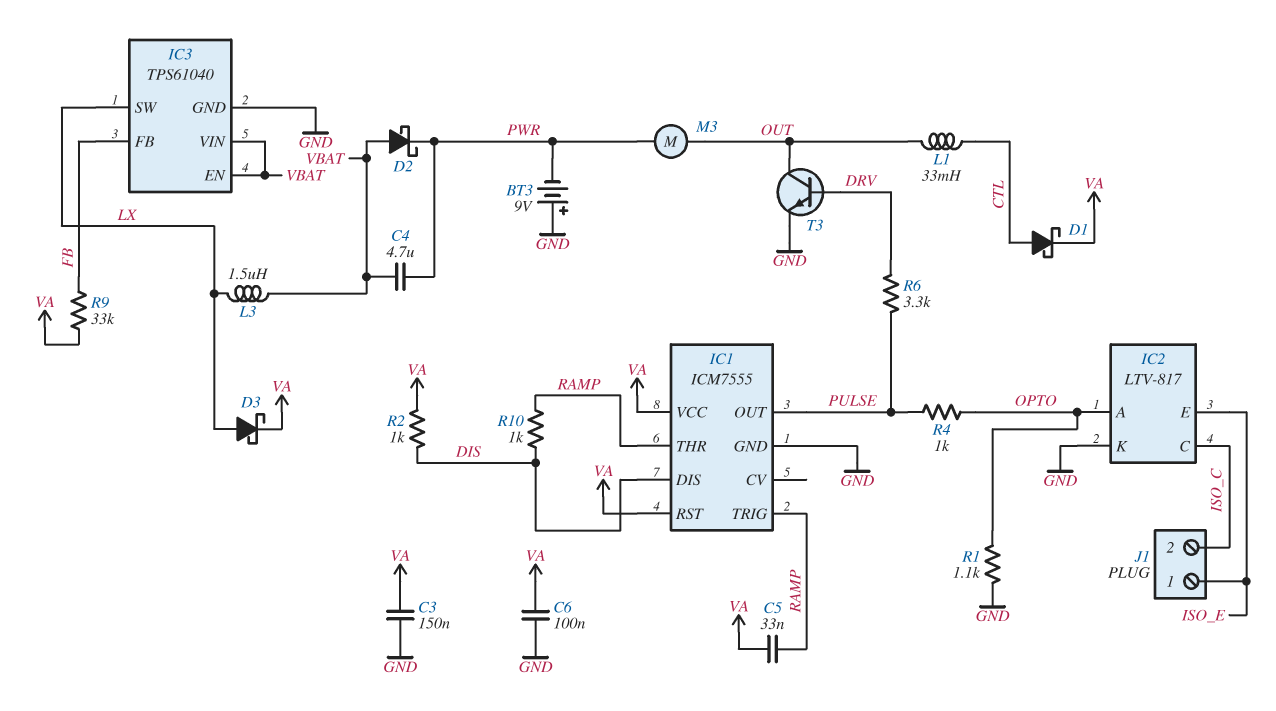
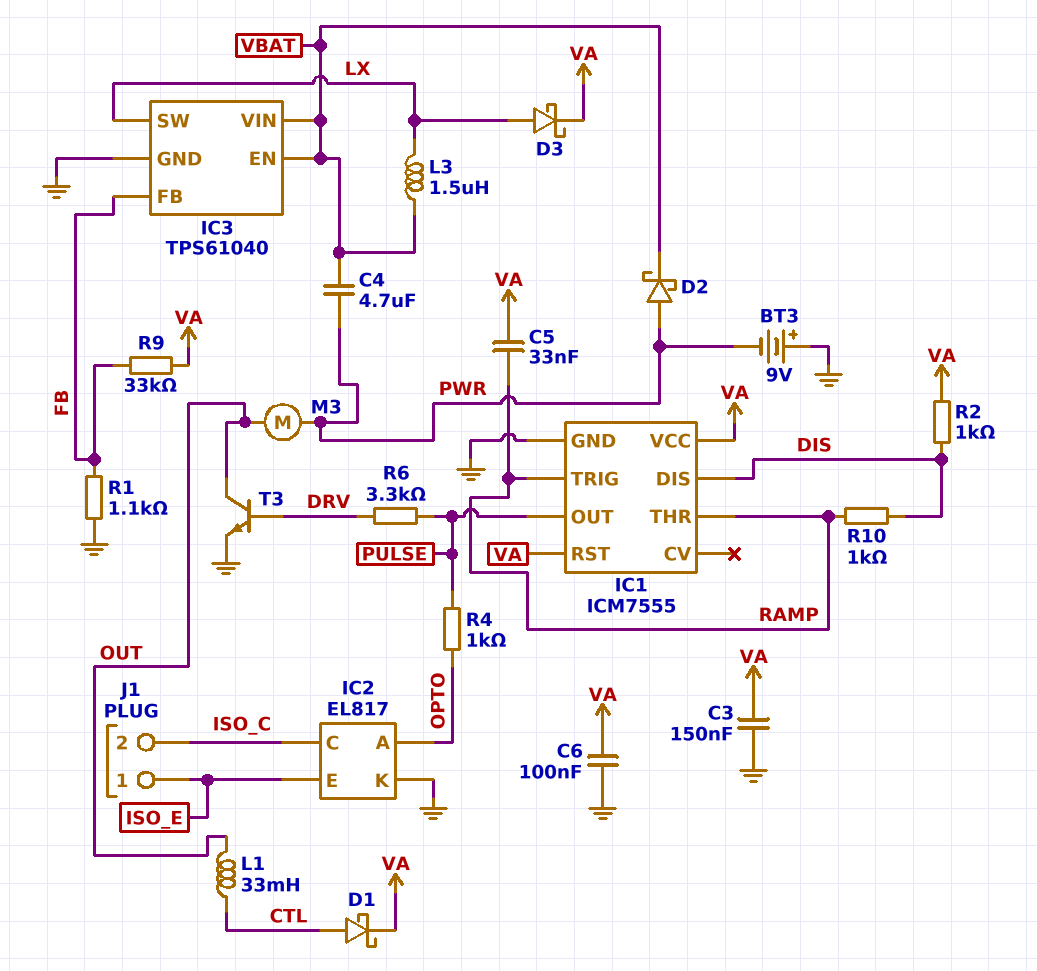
D2: schottky (A VBAT, K PWR) -> schottky (A PWR, K VBAT)
IC2: LTV-817 -> EL817
R1: 1.1k (GND, OPTO) -> 1.1k (FB, GND)

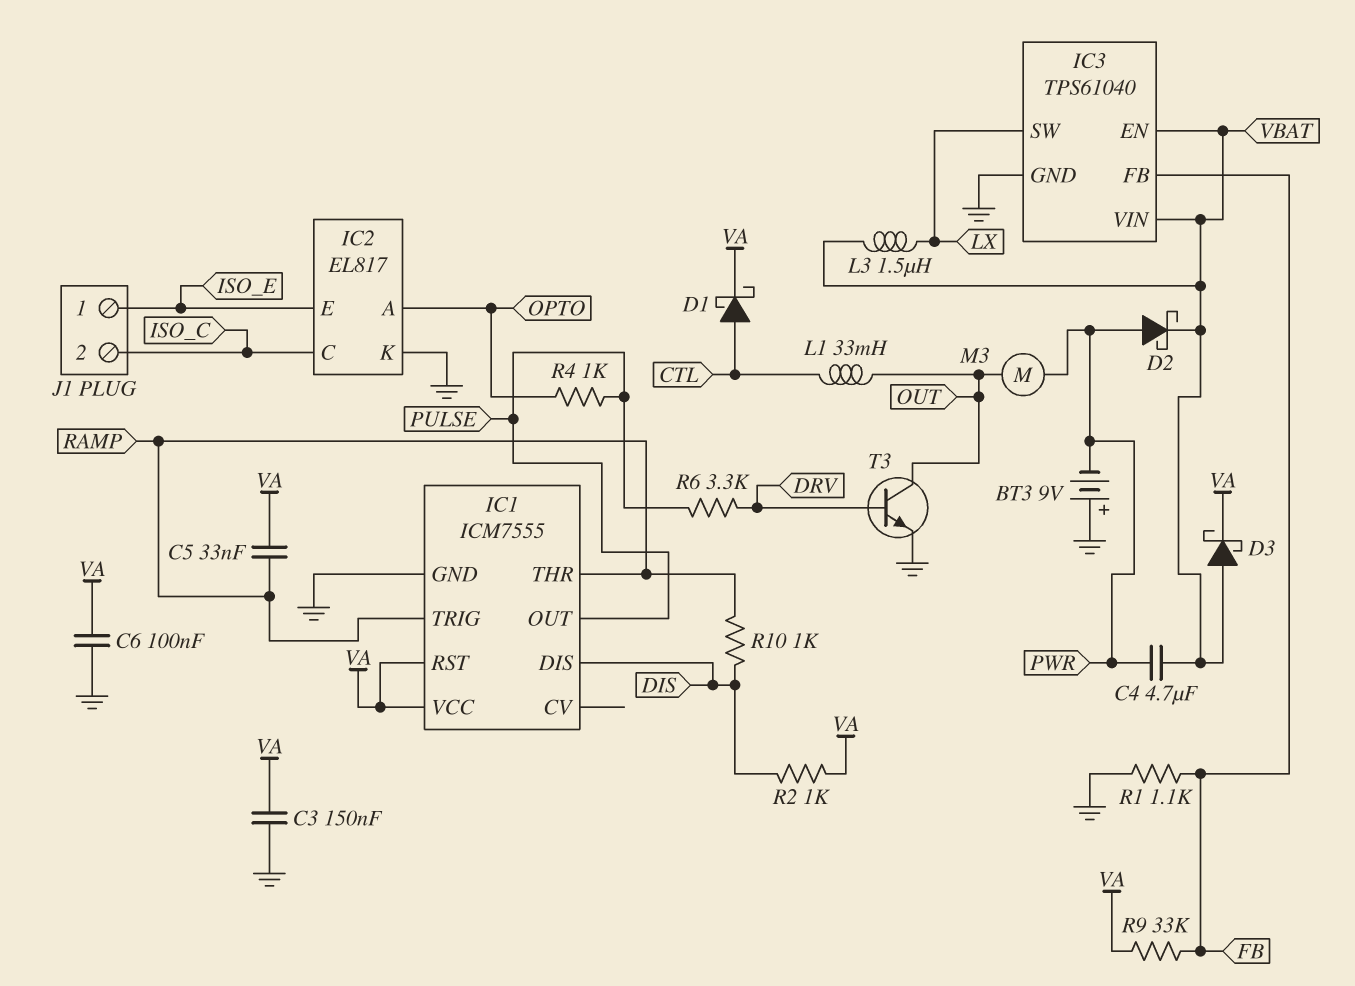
D3: schottky (A LX, K VA) -> schottky (A VBAT, K VA)

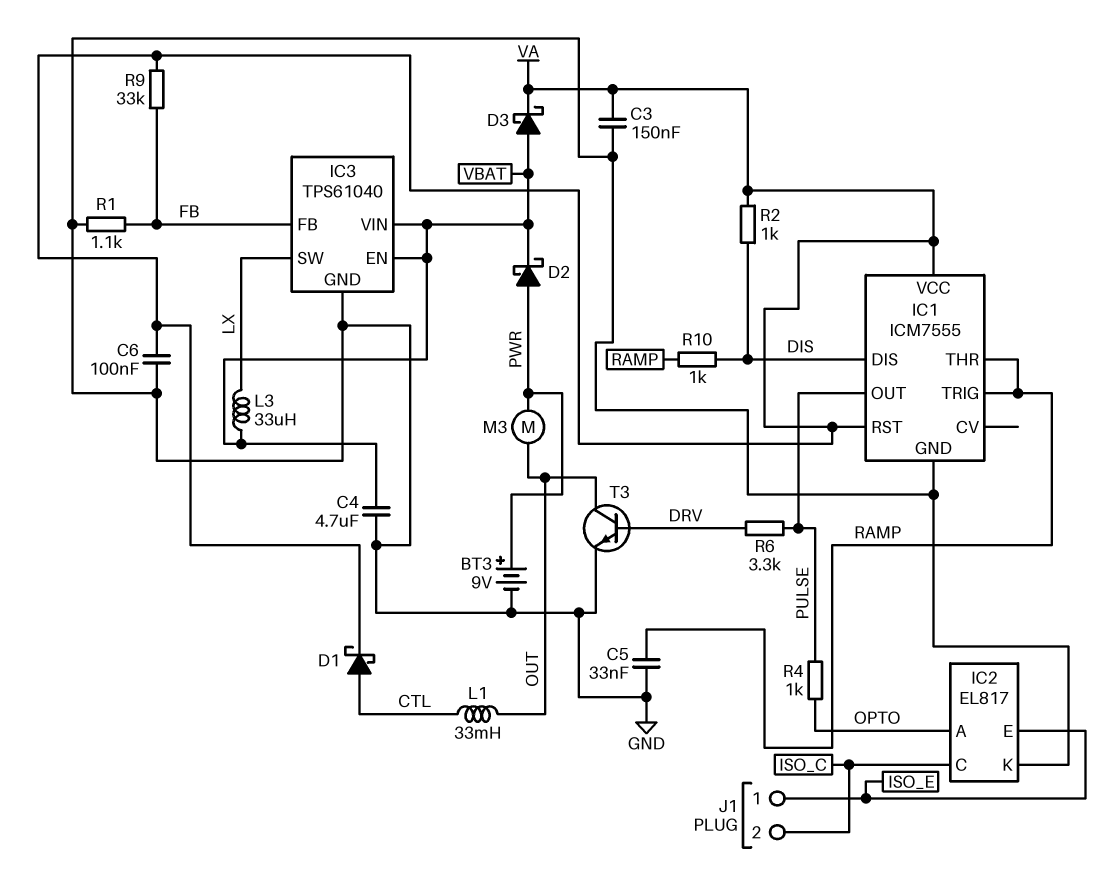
BT3: 9V (plus GND, minus PWR) -> 9V (plus PWR, minus GND)
C4: 4.7uF (PWR, VBAT) -> 4.7uF (GND, VBAT)
C5: 33nF (RAMP, VA) -> 33nF (GND, RAMP)
L3: 1.5uH (LX, VBAT) -> 33uH (LX, VBAT)

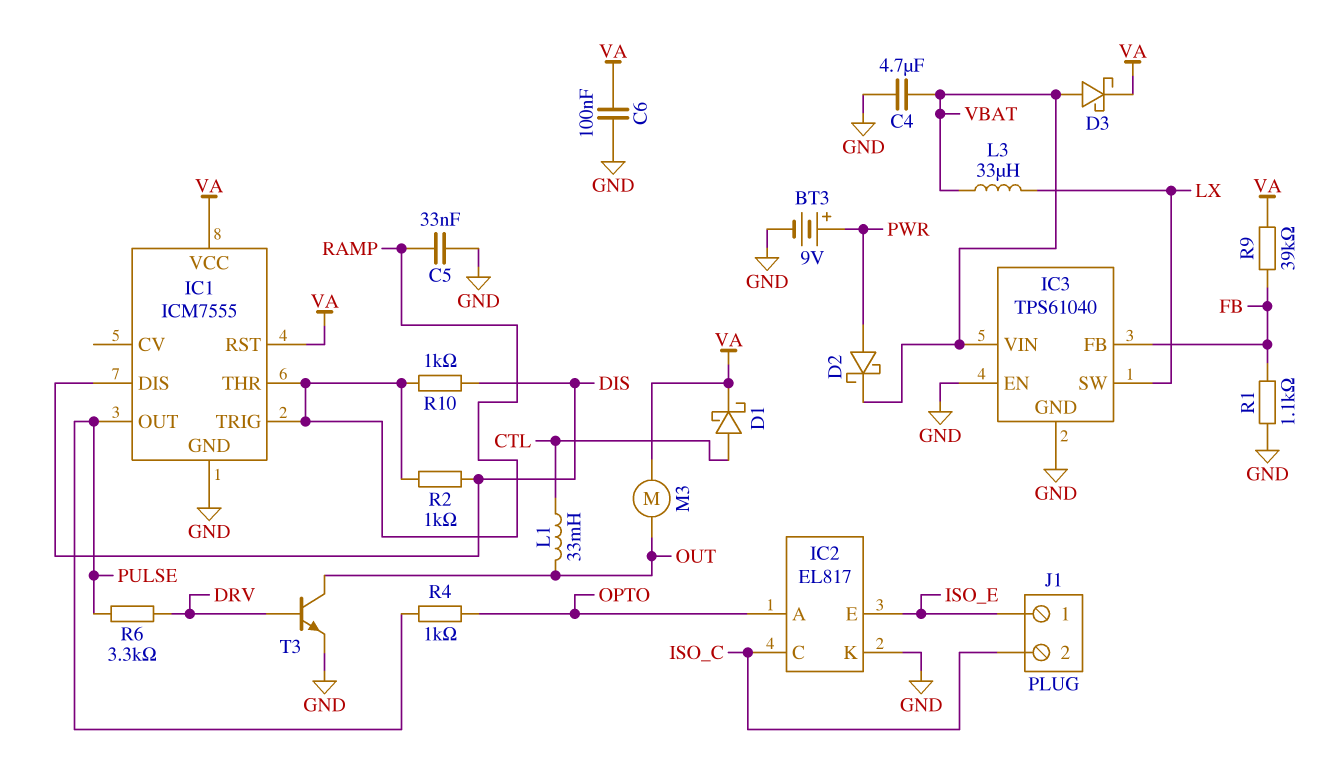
C3: 150nF (GND, VA) -> none
IC3 pin EN: VBAT -> GND
M3: motor (OUT, PWR) -> motor (OUT, VA)
R2: 1k (DIS, VA) -> 1k (DIS, RAMP)
R9: 33k (FB, VA) -> 39k (FB, VA)

